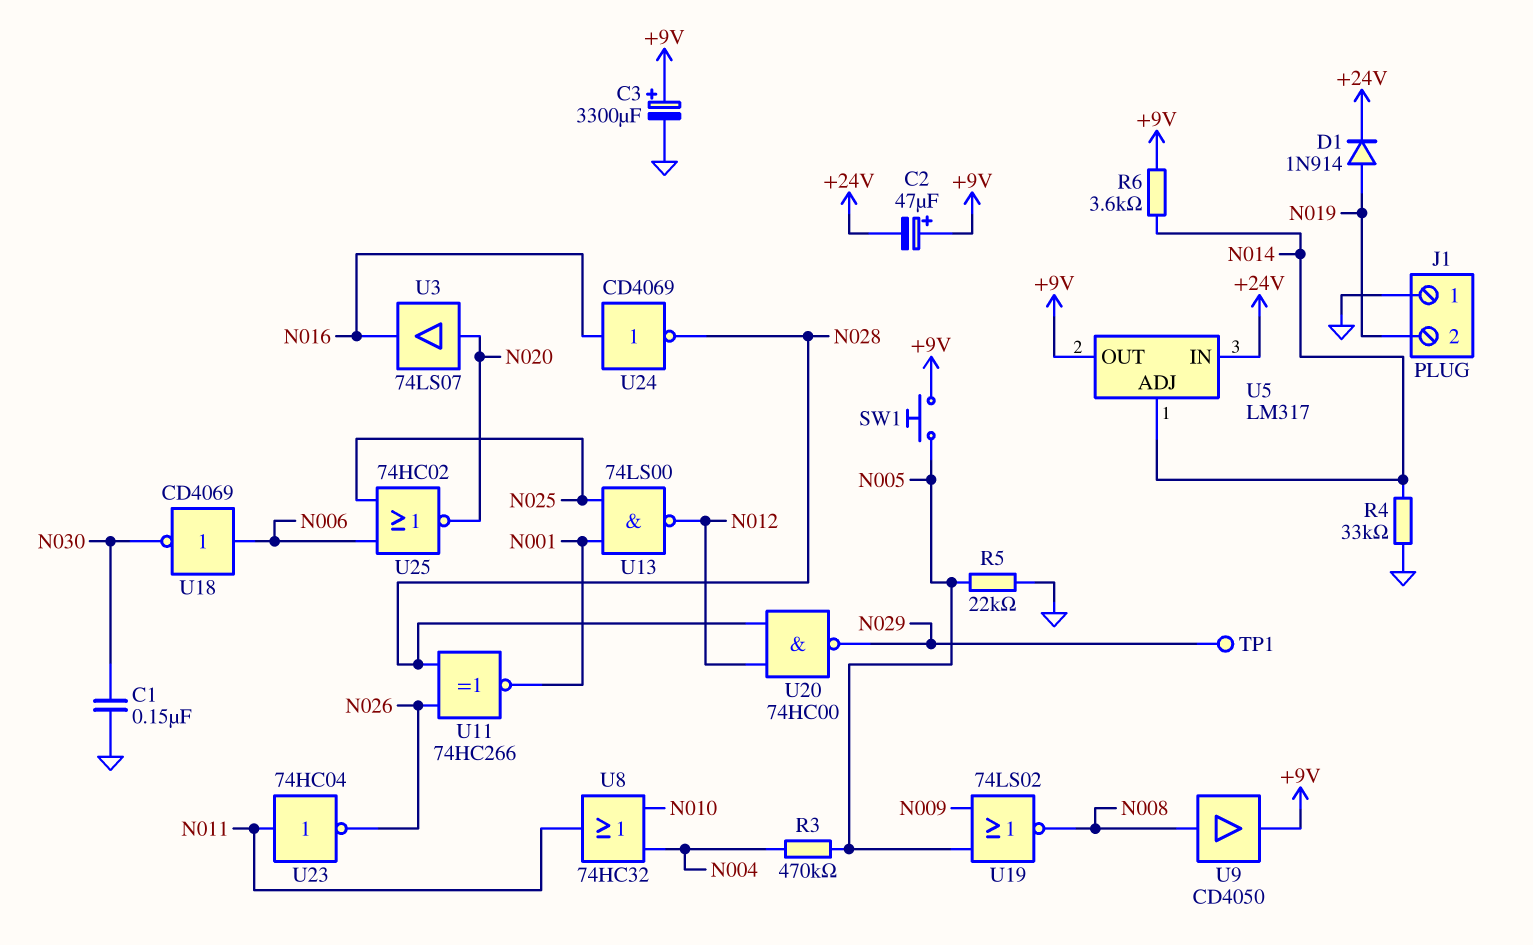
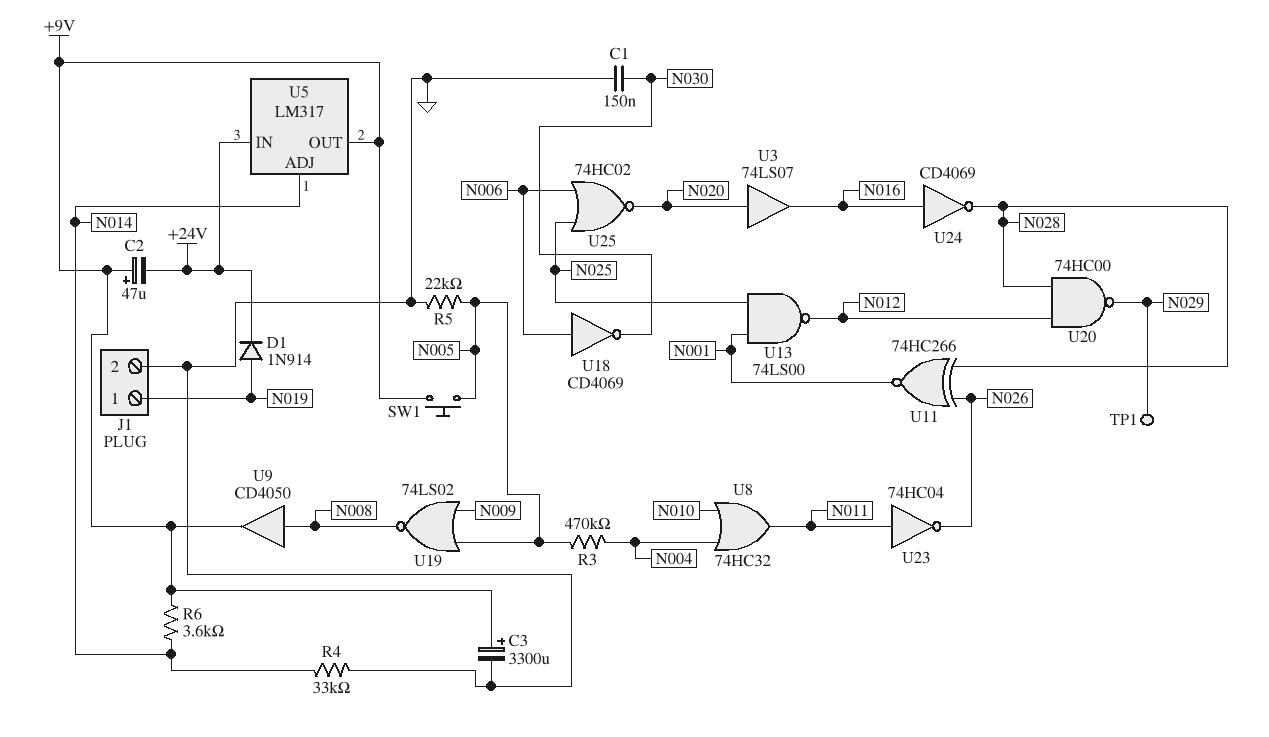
J1 pin 1: GND -> N019
J1 pin 2: N019 -> GND

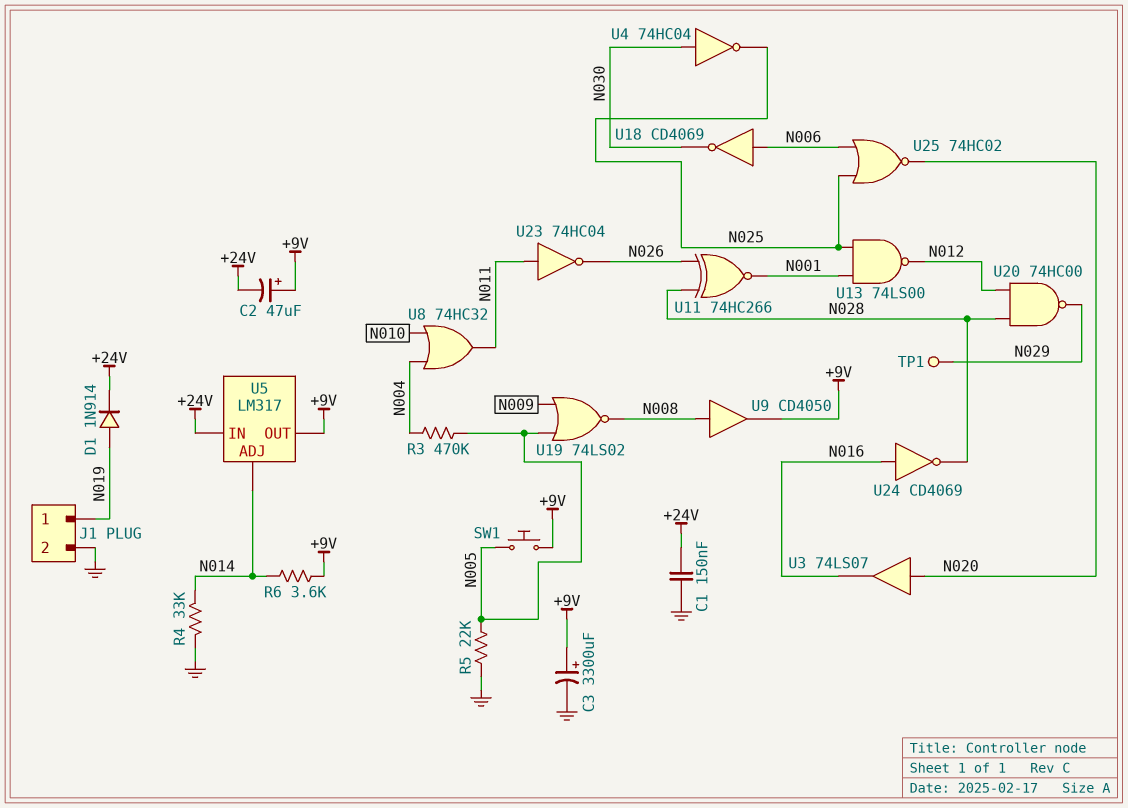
C1: 150nF (GND, N030) -> 150nF (+24V, GND)
U4: none -> NOT 74HC04 (in N030, out N025)

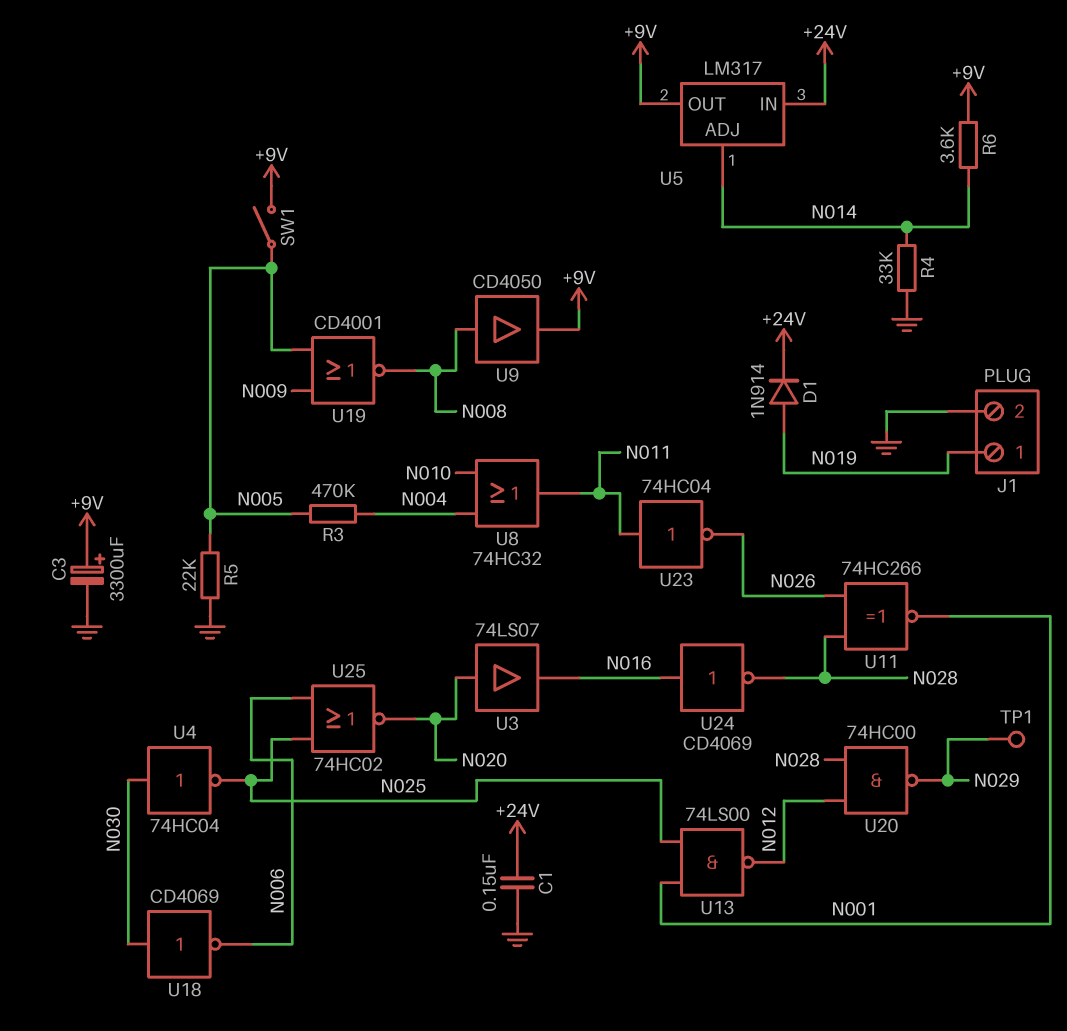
C2: 47uF (plus +9V, minus +24V) -> none
SW1: button (+9V, N005) -> switch (+9V, N005)
U18: NOT CD4069 (in N006, out N030) -> NOT CD4069 (in N030, out N006)
U19: NOR 74LS02 (in N005, in N009, out N008) -> NOR CD4001 (in N005, in N009, out N008)

